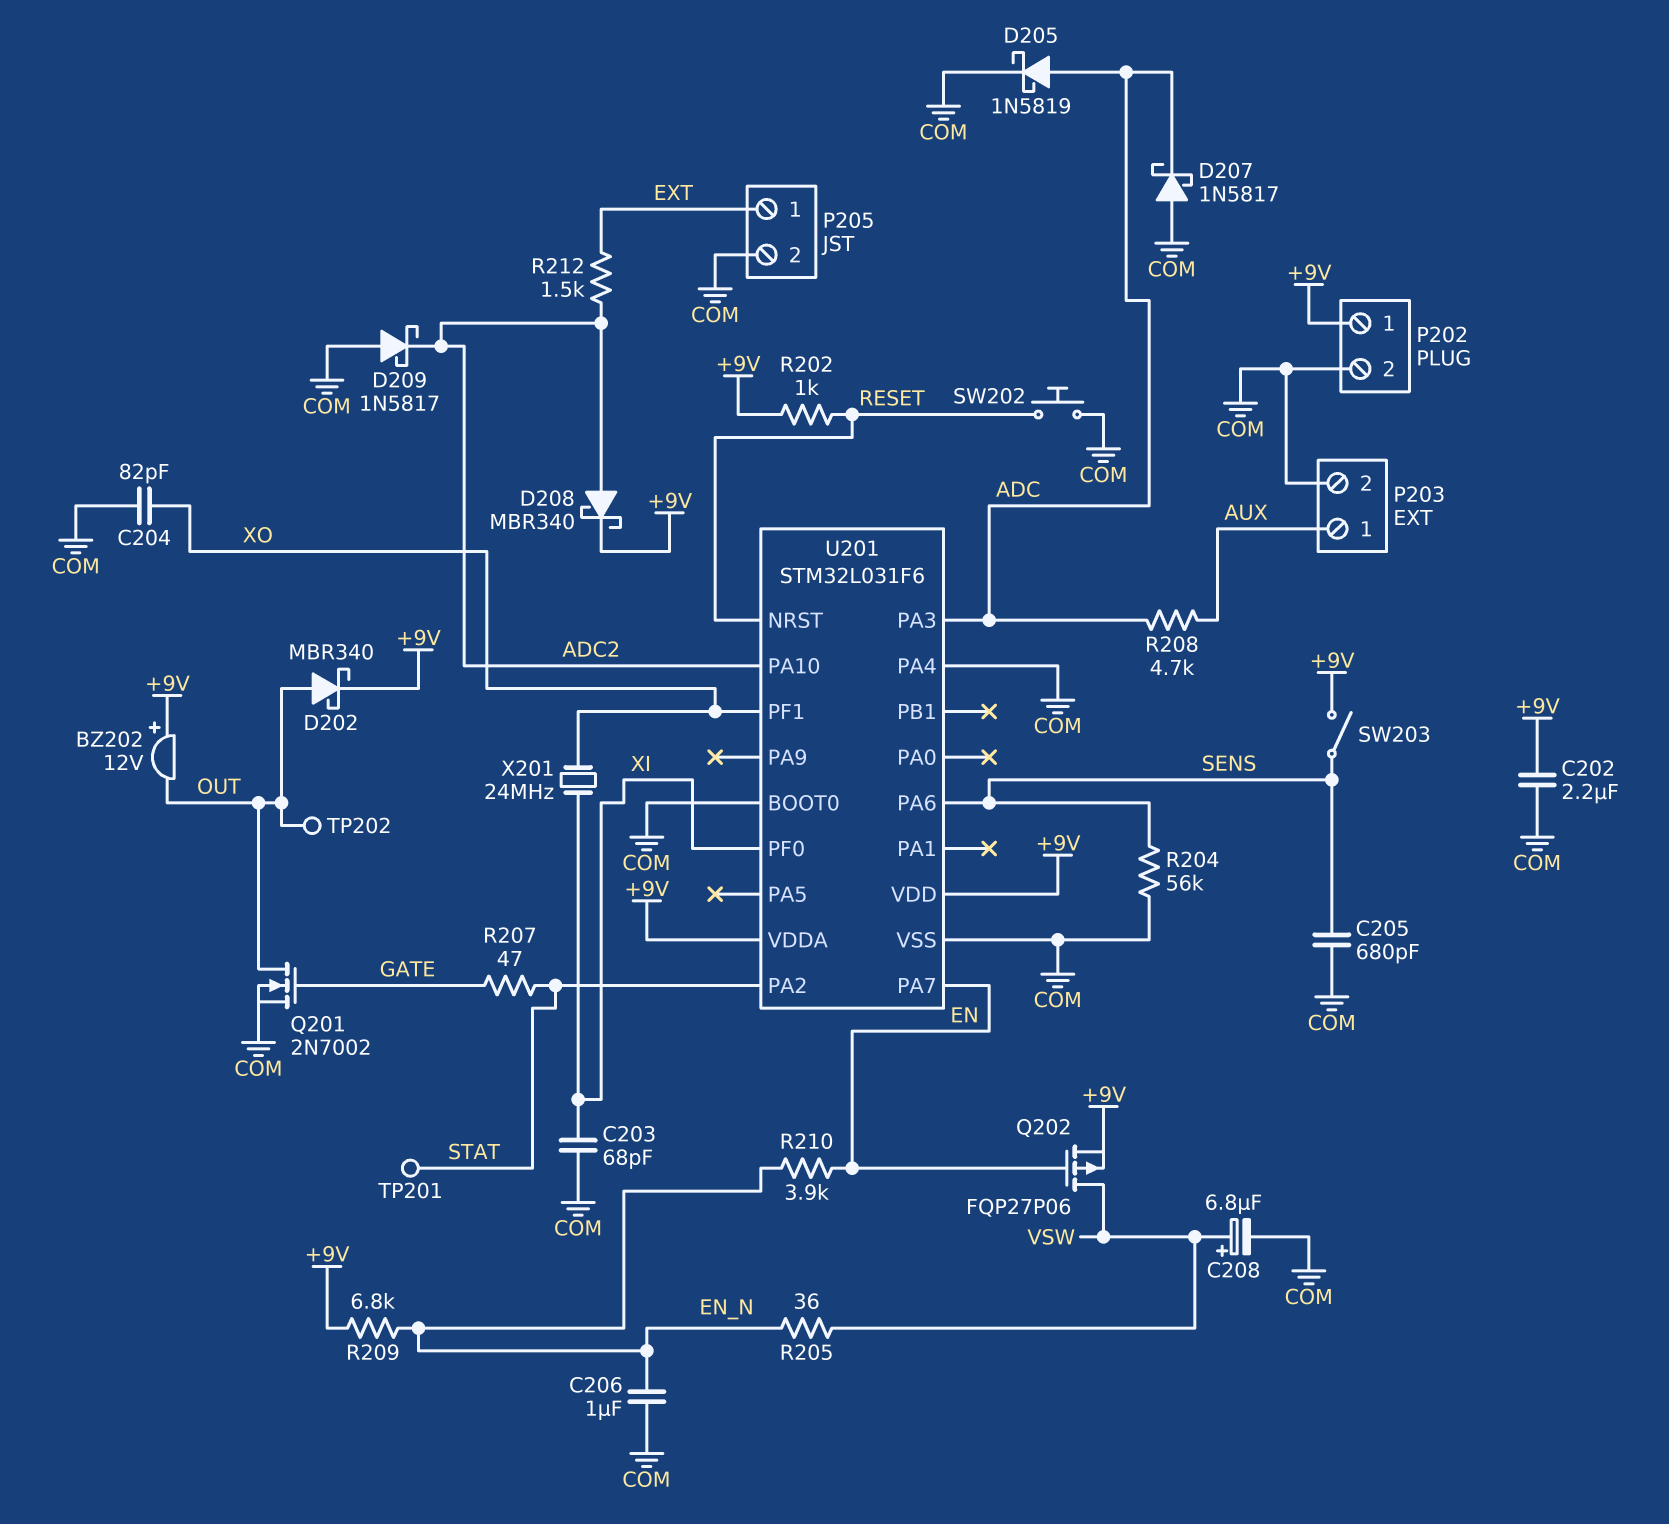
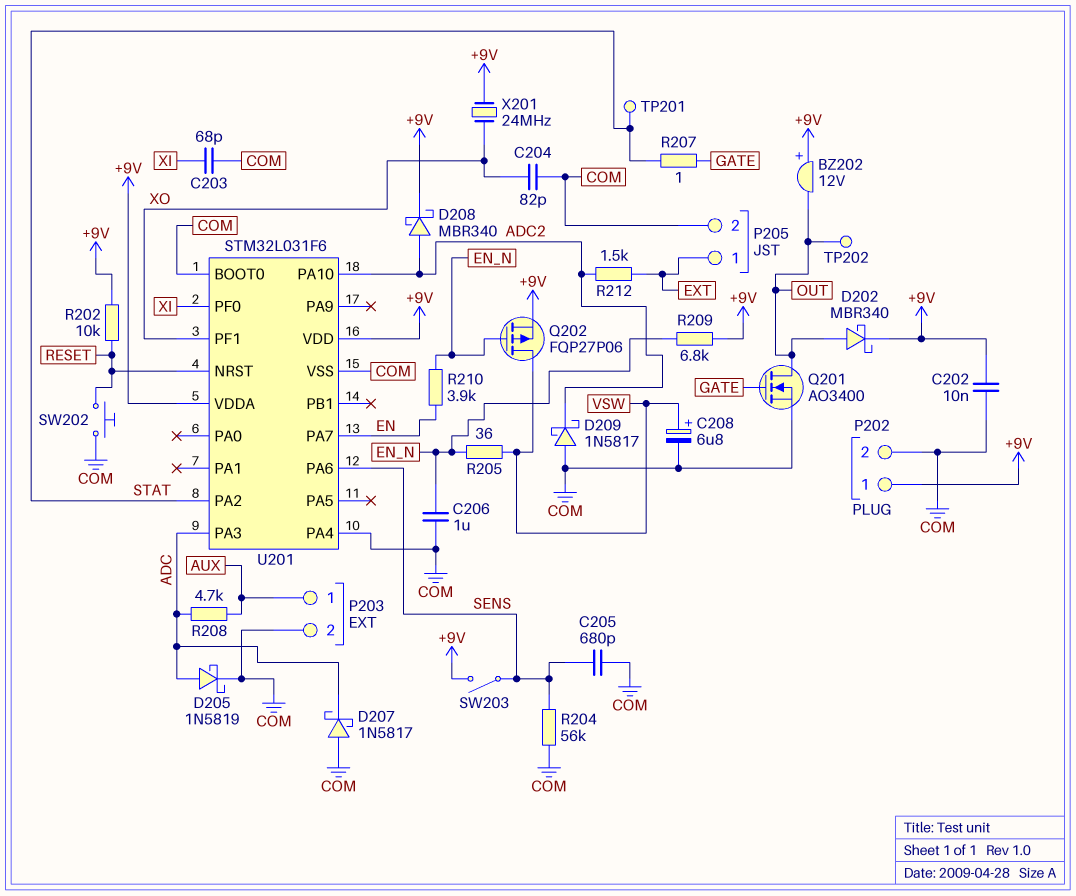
C202: 2.2uF (+9V, COM) -> 10nF (+9V, COM)
Q201: NMOS 2N7002 (G GATE, D OUT, S COM) -> NMOS AO3400 (G GATE, D OUT, S COM)
Q202: PMOS FQP27P06 (G EN, D VSW, S +9V) -> PMOS FQP27P06 (G EN_N, D VSW, S +9V)
R202: 1k (+9V, RESET) -> 10k (+9V, RESET)
R207: 47 (GATE, STAT) -> 1 (GATE, STAT)
X201: 24MHz (XI, XO) -> 24MHz (+9V, XO)

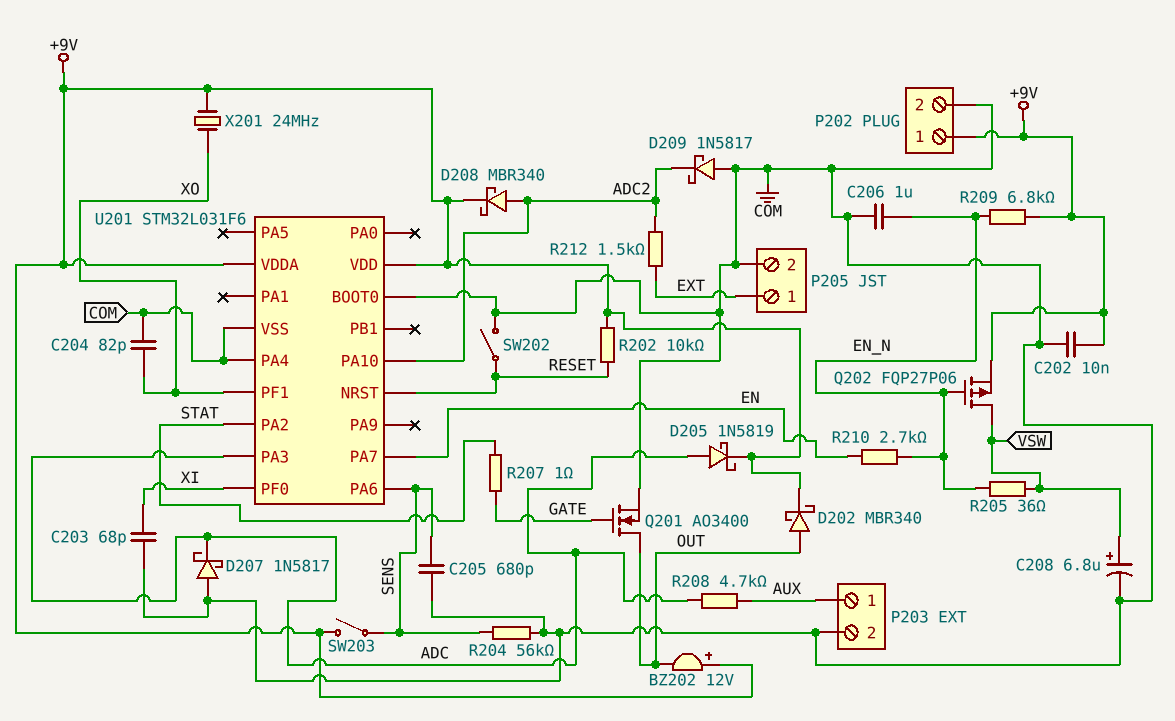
D205: schottky 1N5819 (A ADC, K COM) -> schottky 1N5819 (A ADC, K +9V)
R210: 3.9k (EN, EN_N) -> 2.7k (EN, EN_N)
SW202: button (COM, RESET) -> switch (COM, RESET)
TP201: test point (STAT) -> none
TP202: test point (OUT) -> none

